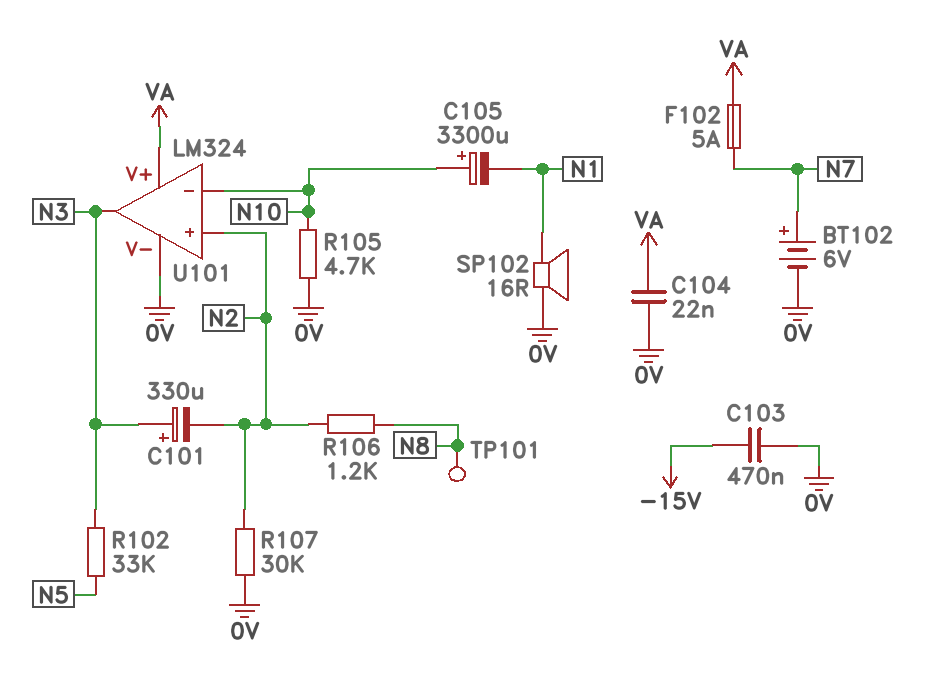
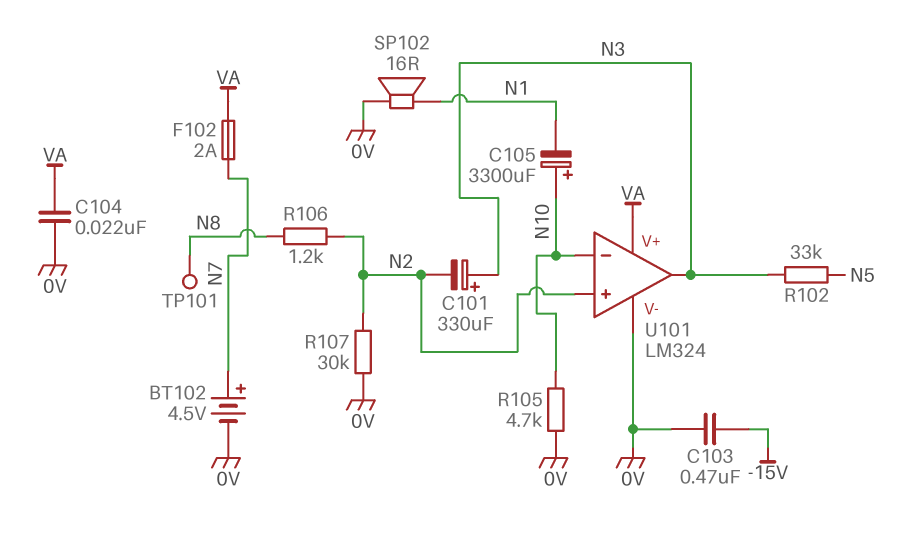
BT102: 6V (plus N7, minus 0V) -> 4.5V (plus N7, minus 0V)
F102: 5A (N7, VA) -> 2A (N7, VA)

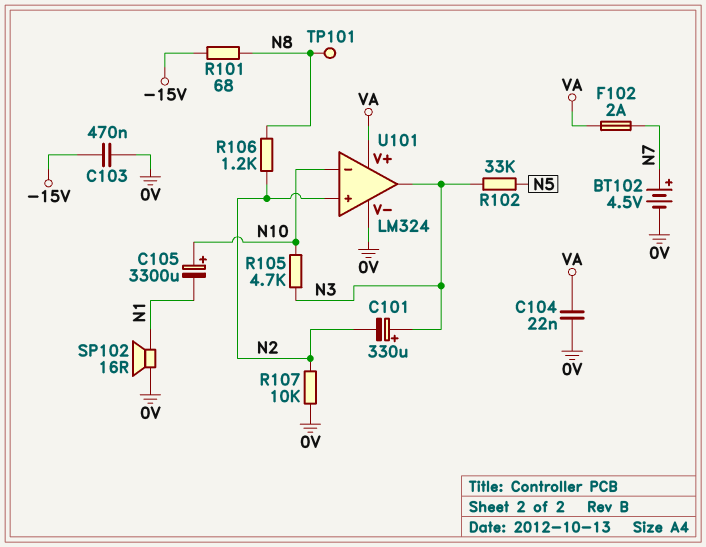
R101: none -> 68 (-15V, N8)
R105: 4.7k (0V, N10) -> 4.7k (N3, N10)
R107: 30k (0V, N2) -> 10k (0V, N2)

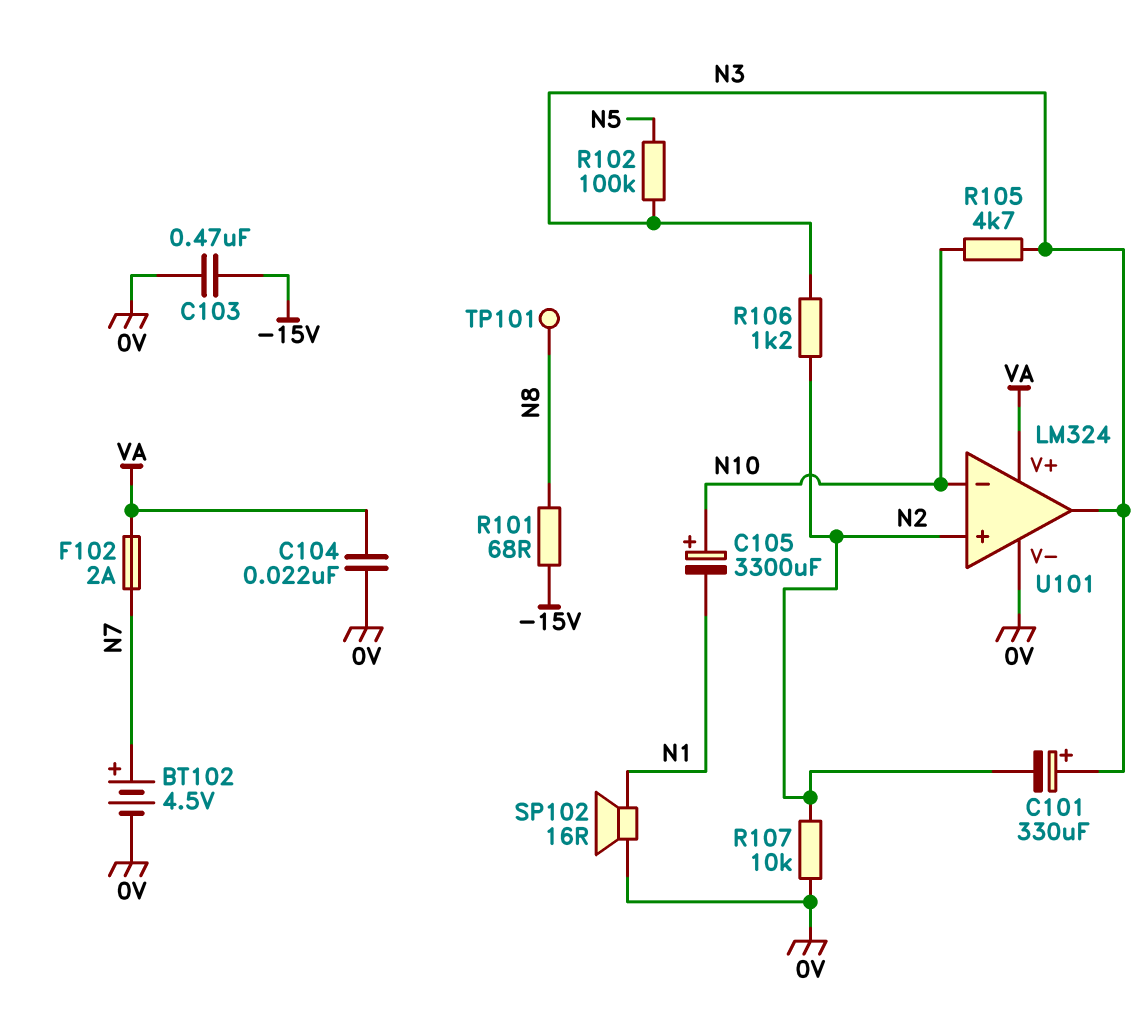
R102: 33k (N3, N5) -> 100k (N3, N5)
R106: 1.2k (N2, N8) -> 1.2k (N2, N3)

